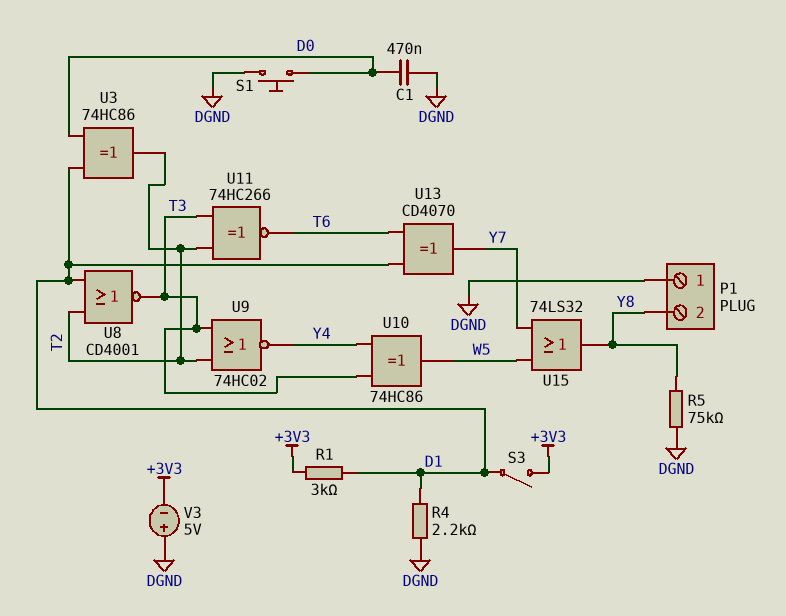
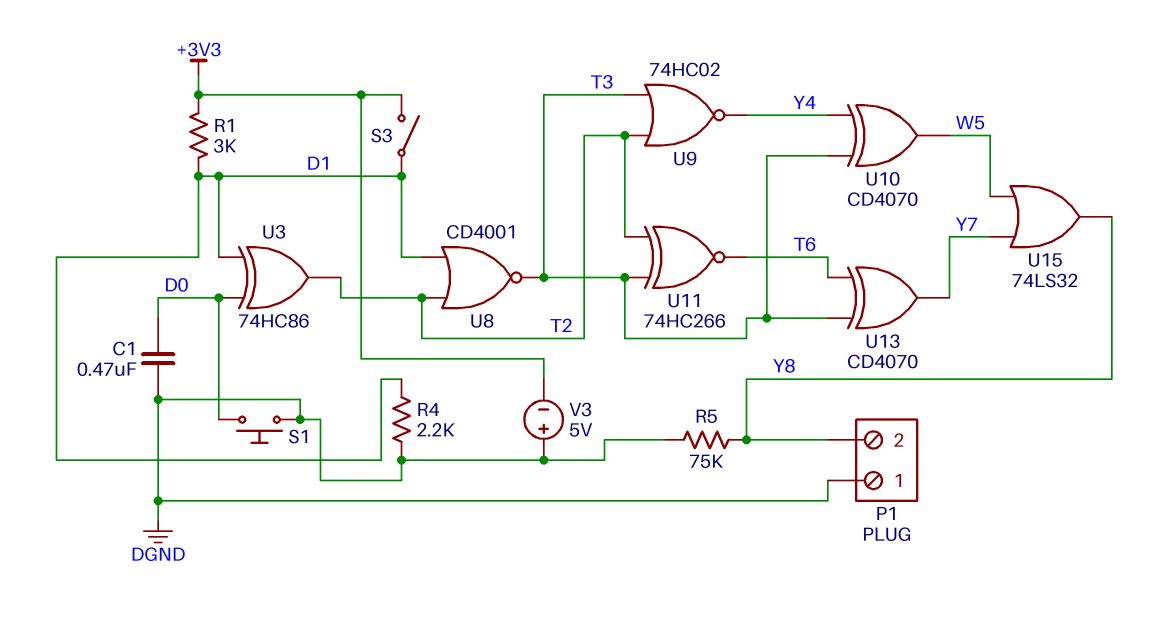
U10: XOR 74HC86 (in T3, in Y4, out W5) -> XOR CD4070 (in T3, in Y4, out W5)
U13: XOR CD4070 (in D1, in T6, out Y7) -> XOR CD4070 (in T3, in T6, out Y7)

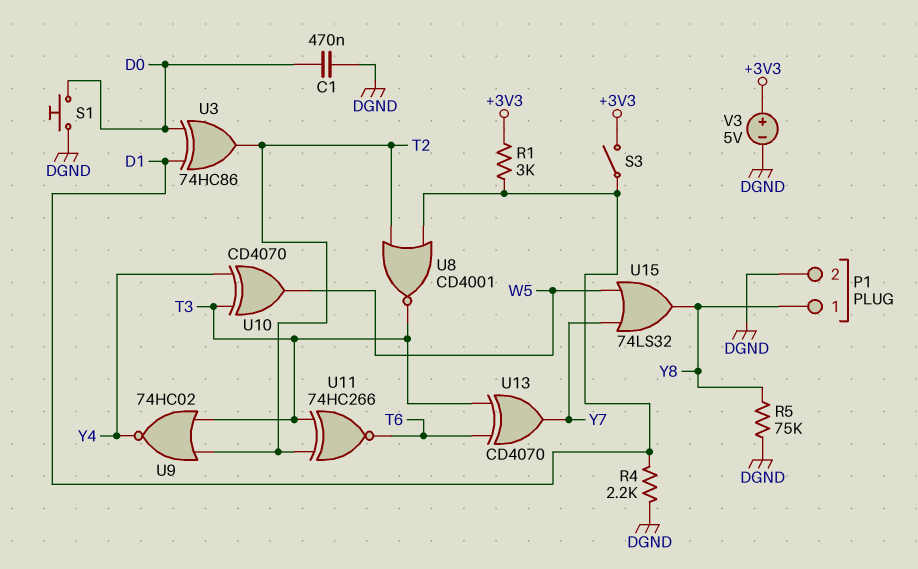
P1 pin 1: DGND -> Y8
P1 pin 2: Y8 -> DGND
V3: 5V (plus DGND, minus +3V3) -> 5V (plus +3V3, minus DGND)

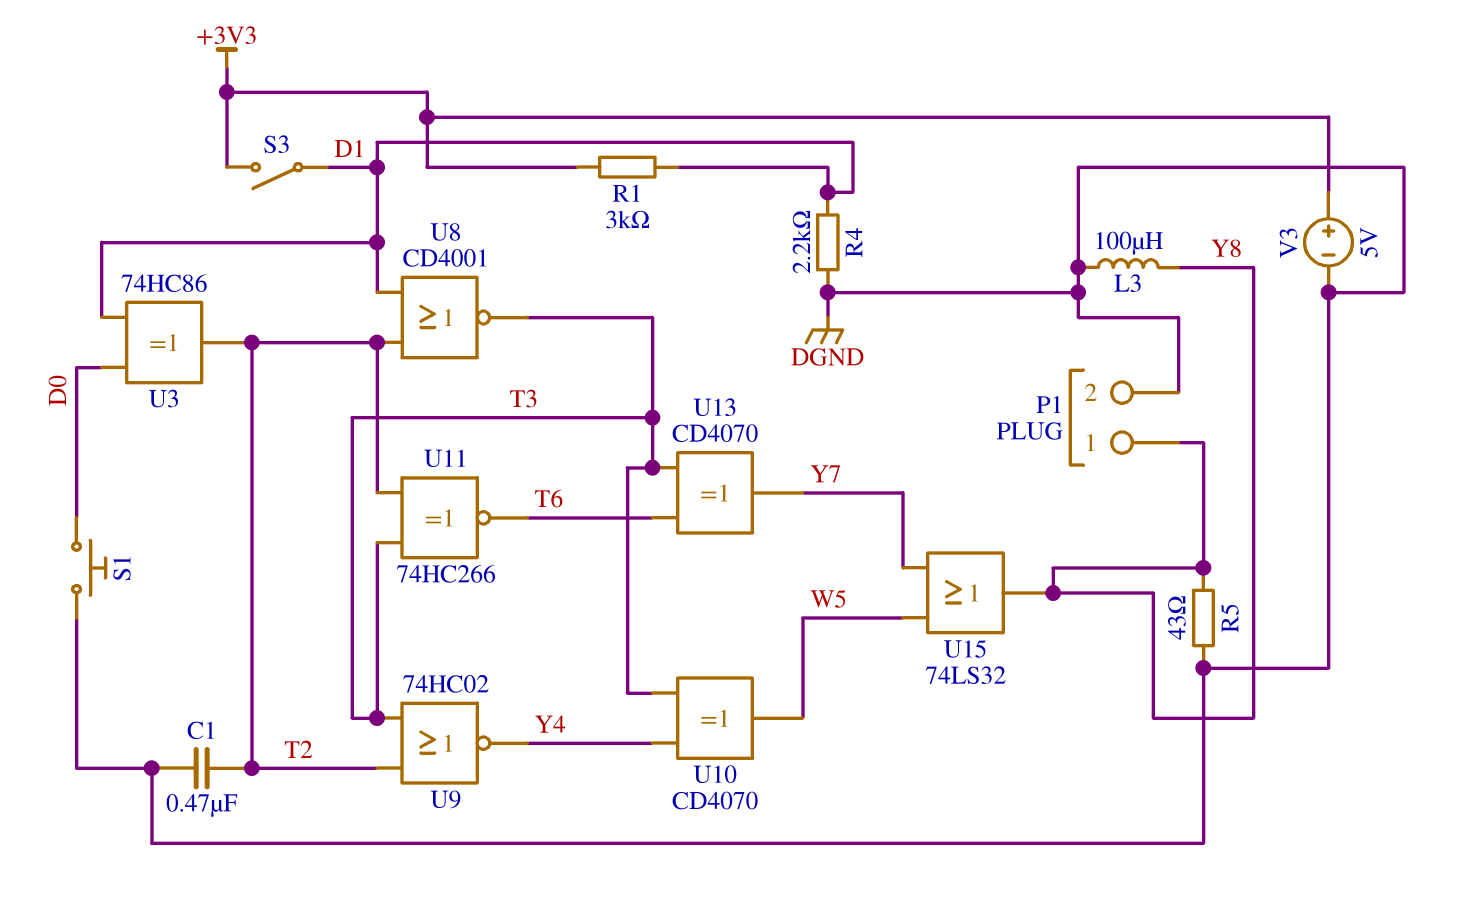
C1: 470nF (D0, DGND) -> 470nF (DGND, T2)
L3: none -> 100uH (DGND, Y8)
R5: 75k (DGND, Y8) -> 43 (DGND, Y8)

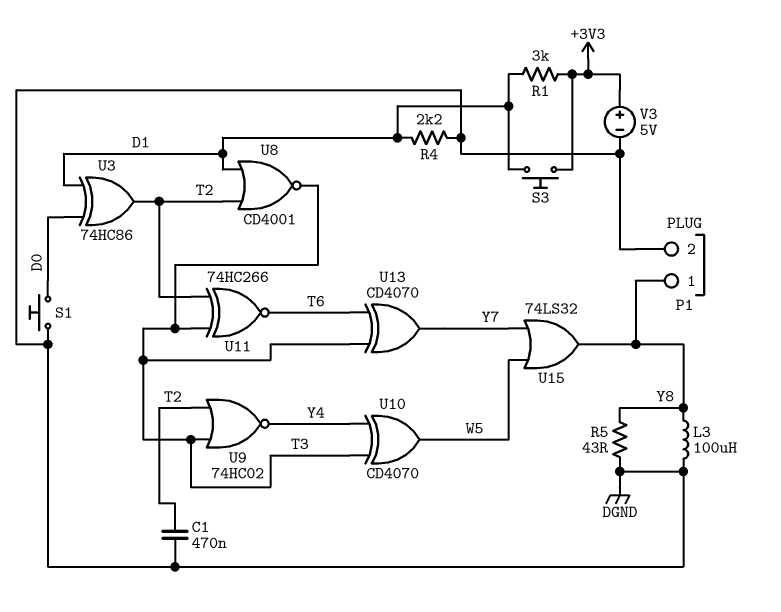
S3: switch (+3V3, D1) -> button (+3V3, D1)

